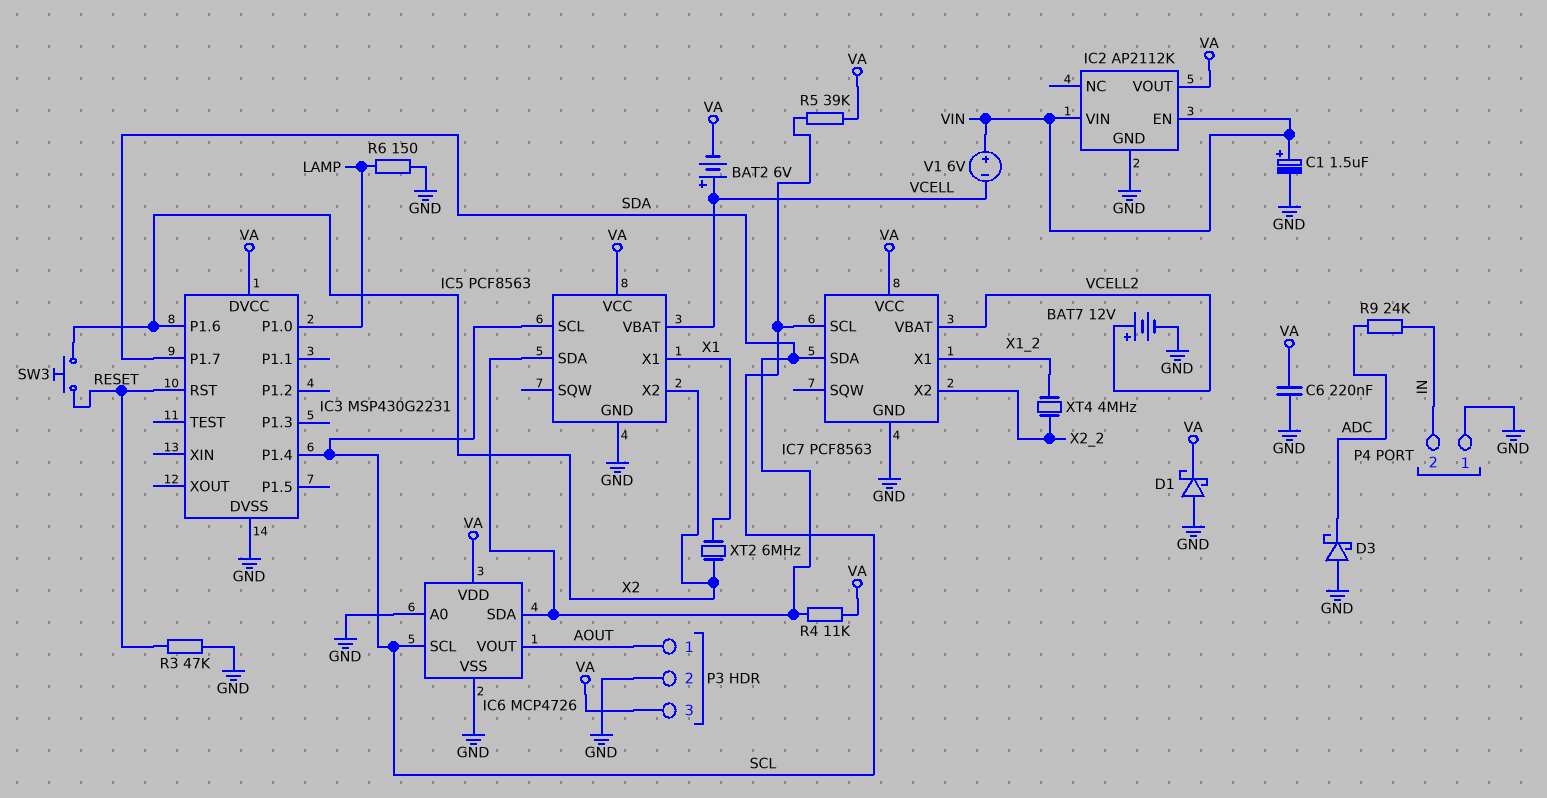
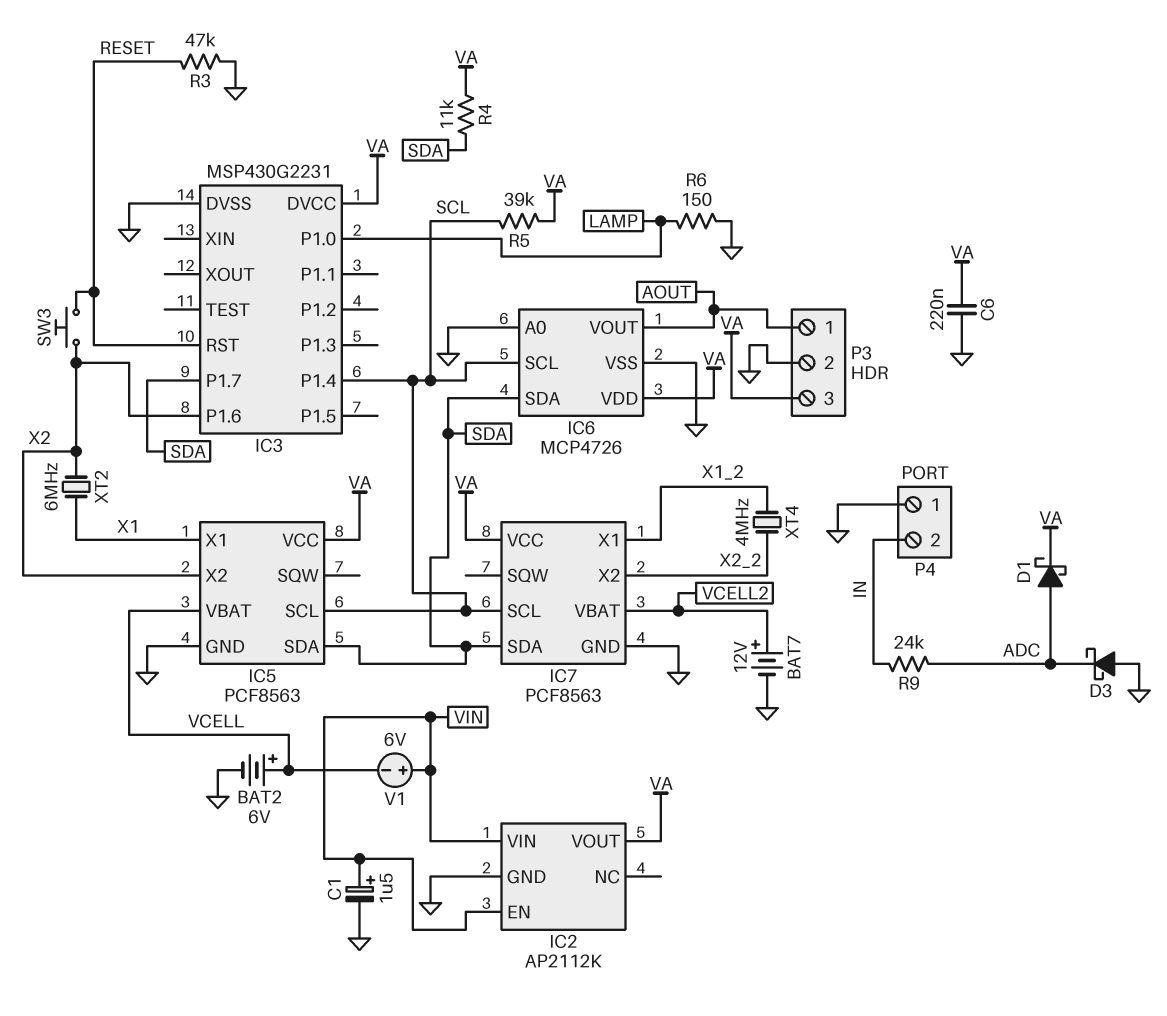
BAT2: 6V (plus VCELL, minus VA) -> 6V (plus VCELL, minus GND)
D1: schottky (A GND, K VA) -> schottky (A ADC, K VA)

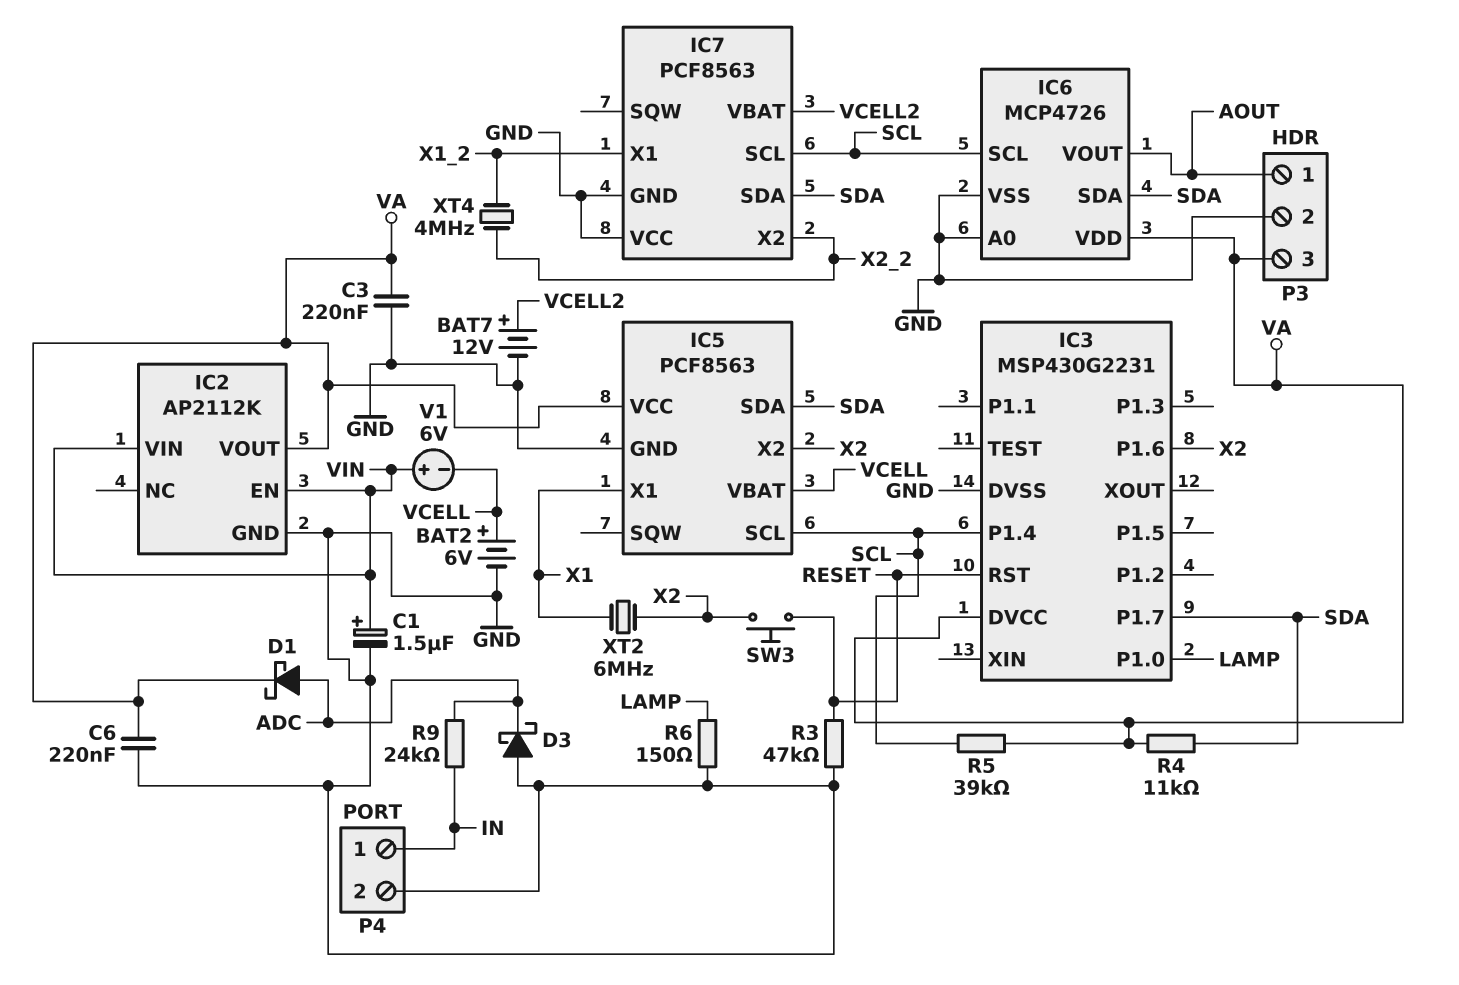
C3: none -> 220nF (GND, VA)
IC7 pin VCC: VA -> GND
P4 pin 1: GND -> IN
P4 pin 2: IN -> GND

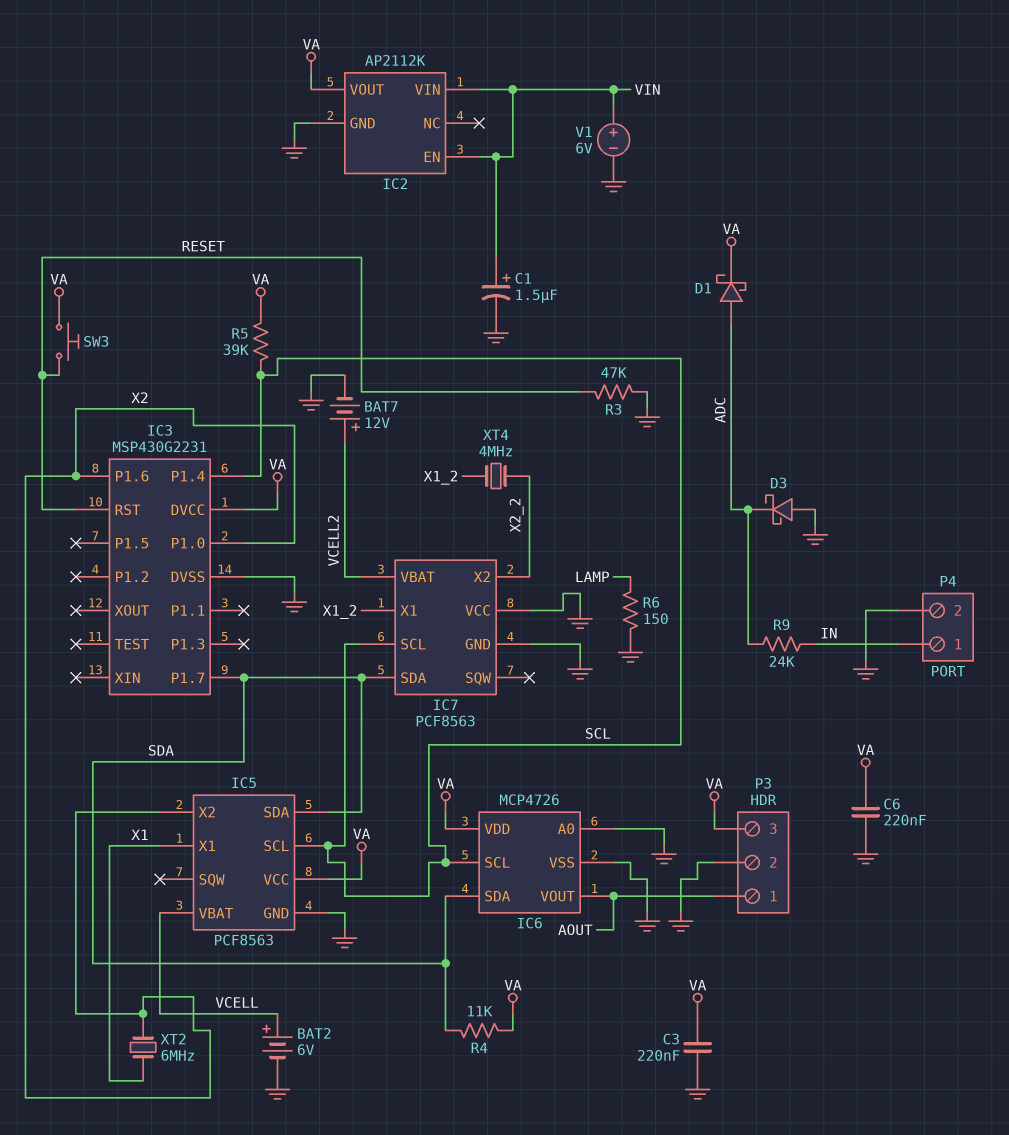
IC3 pin P1.0: LAMP -> X2
SW3: button (RESET, X2) -> button (RESET, VA)
V1: 6V (plus VIN, minus VCELL) -> 6V (plus VIN, minus GND)

